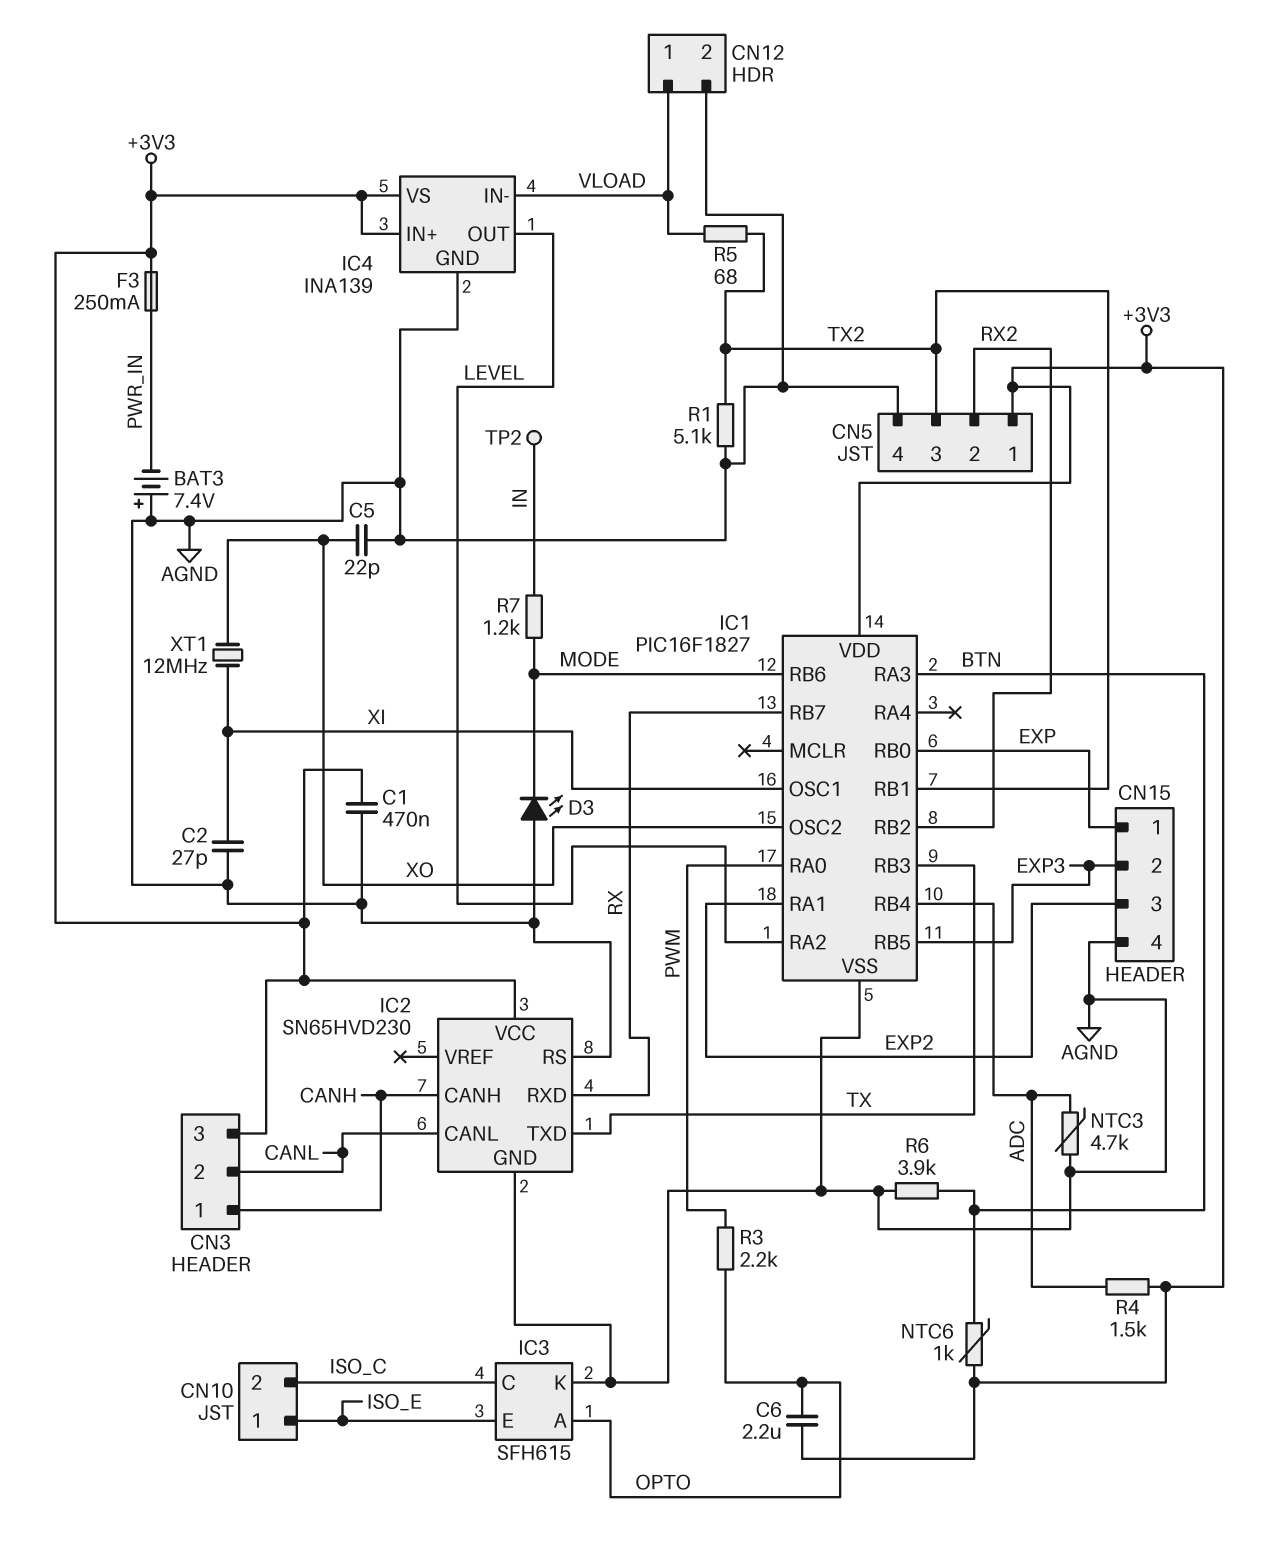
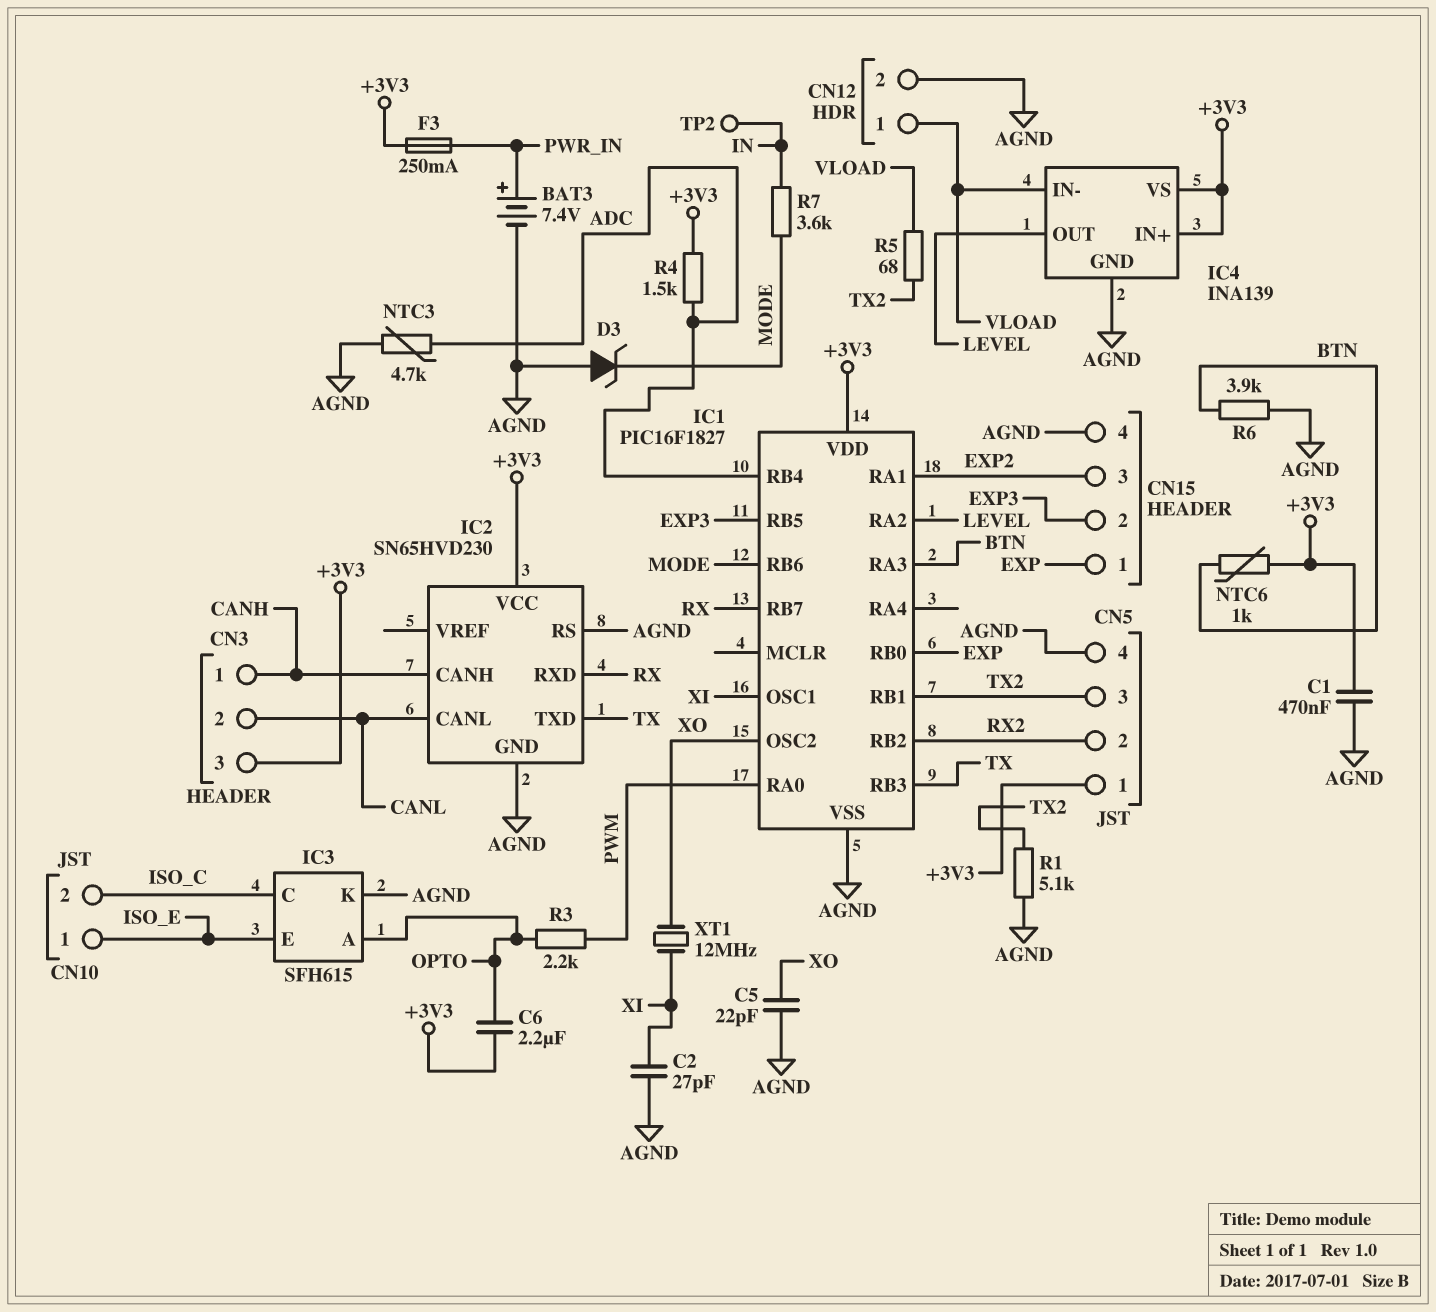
BAT3: 7.4V (plus AGND, minus PWR_IN) -> 7.4V (plus PWR_IN, minus AGND)
D3: LED (A AGND, K MODE) -> zener (A AGND, K MODE)
R7: 1.2k (IN, MODE) -> 3.6k (IN, MODE)

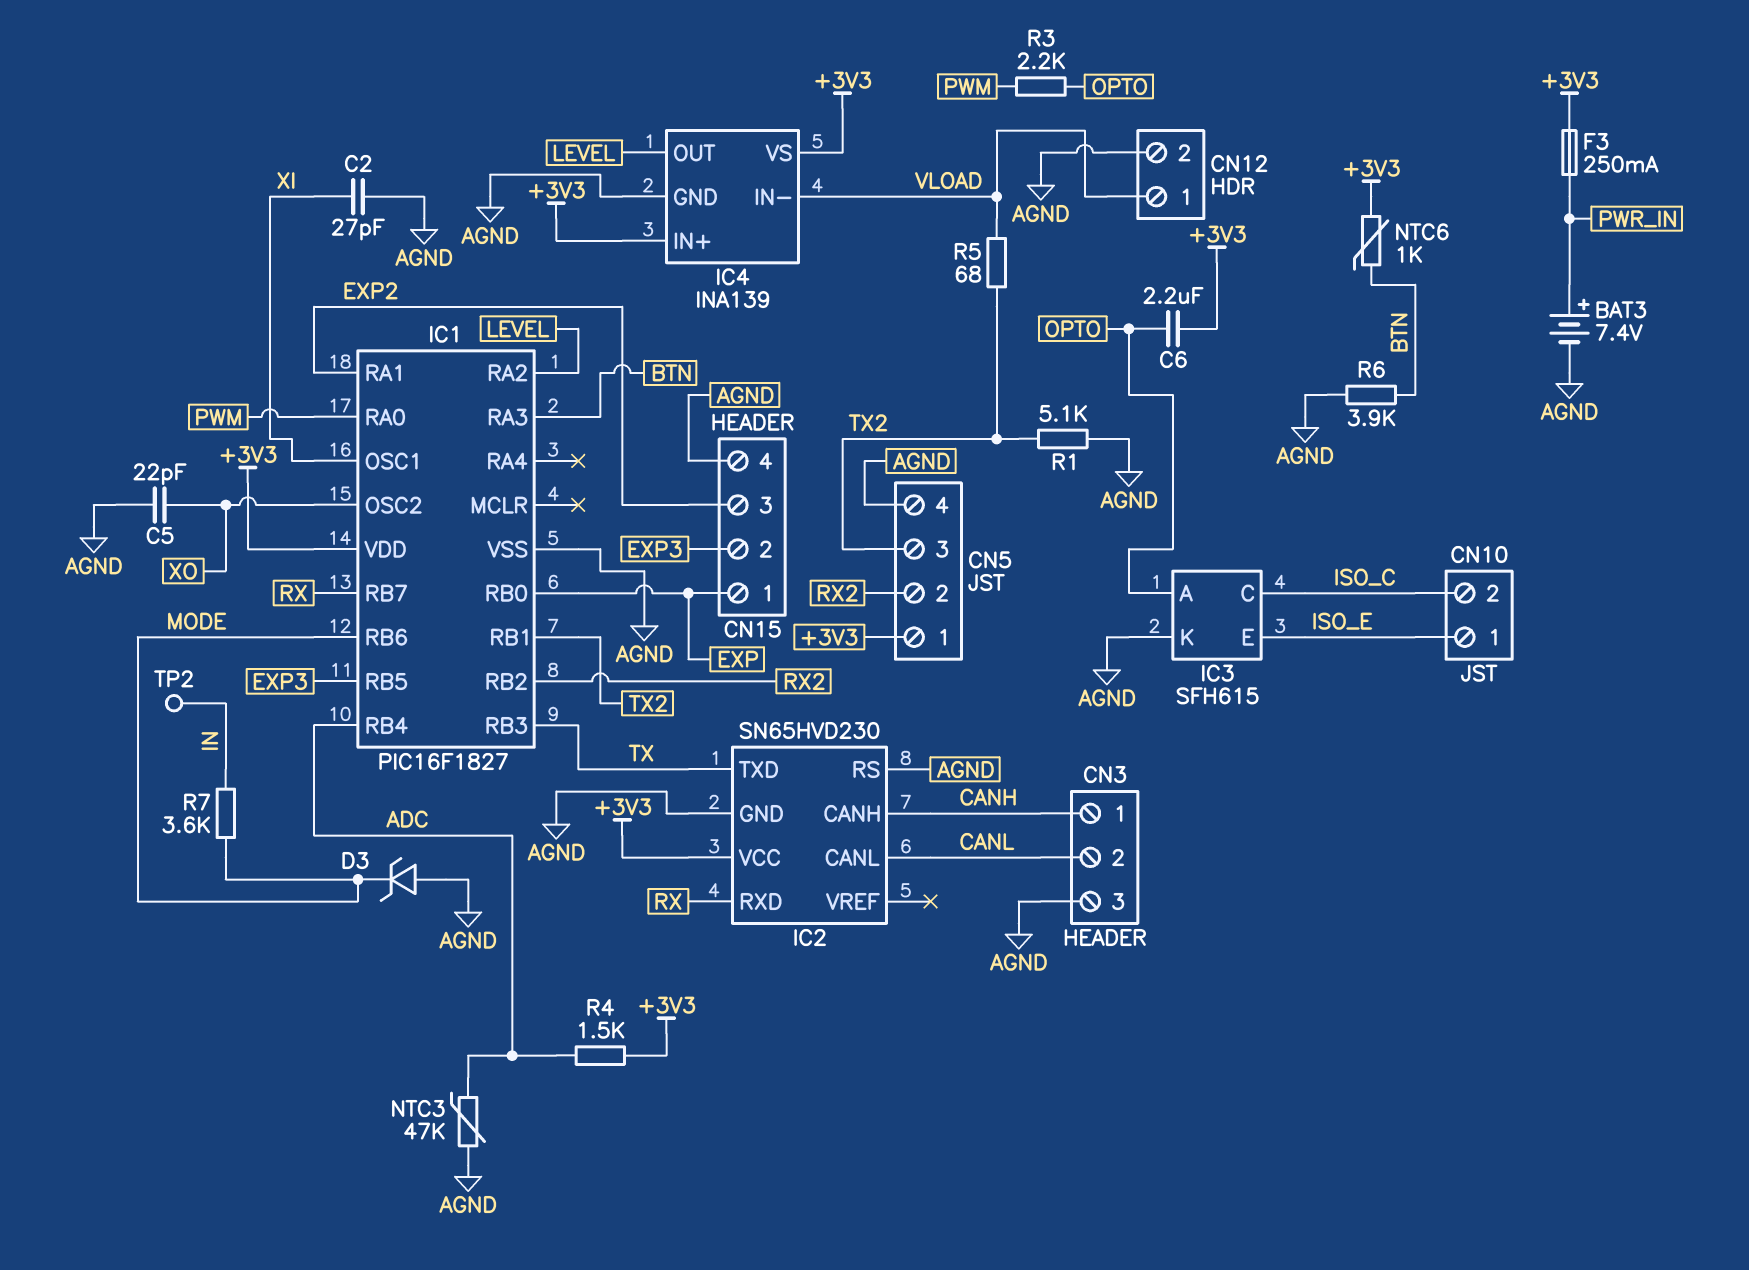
C1: 470nF (+3V3, AGND) -> none
CN3 pin 3: +3V3 -> AGND
NTC3: 4.7k (ADC, AGND) -> 47k (ADC, AGND)
XT1: 12MHz (XI, XO) -> none

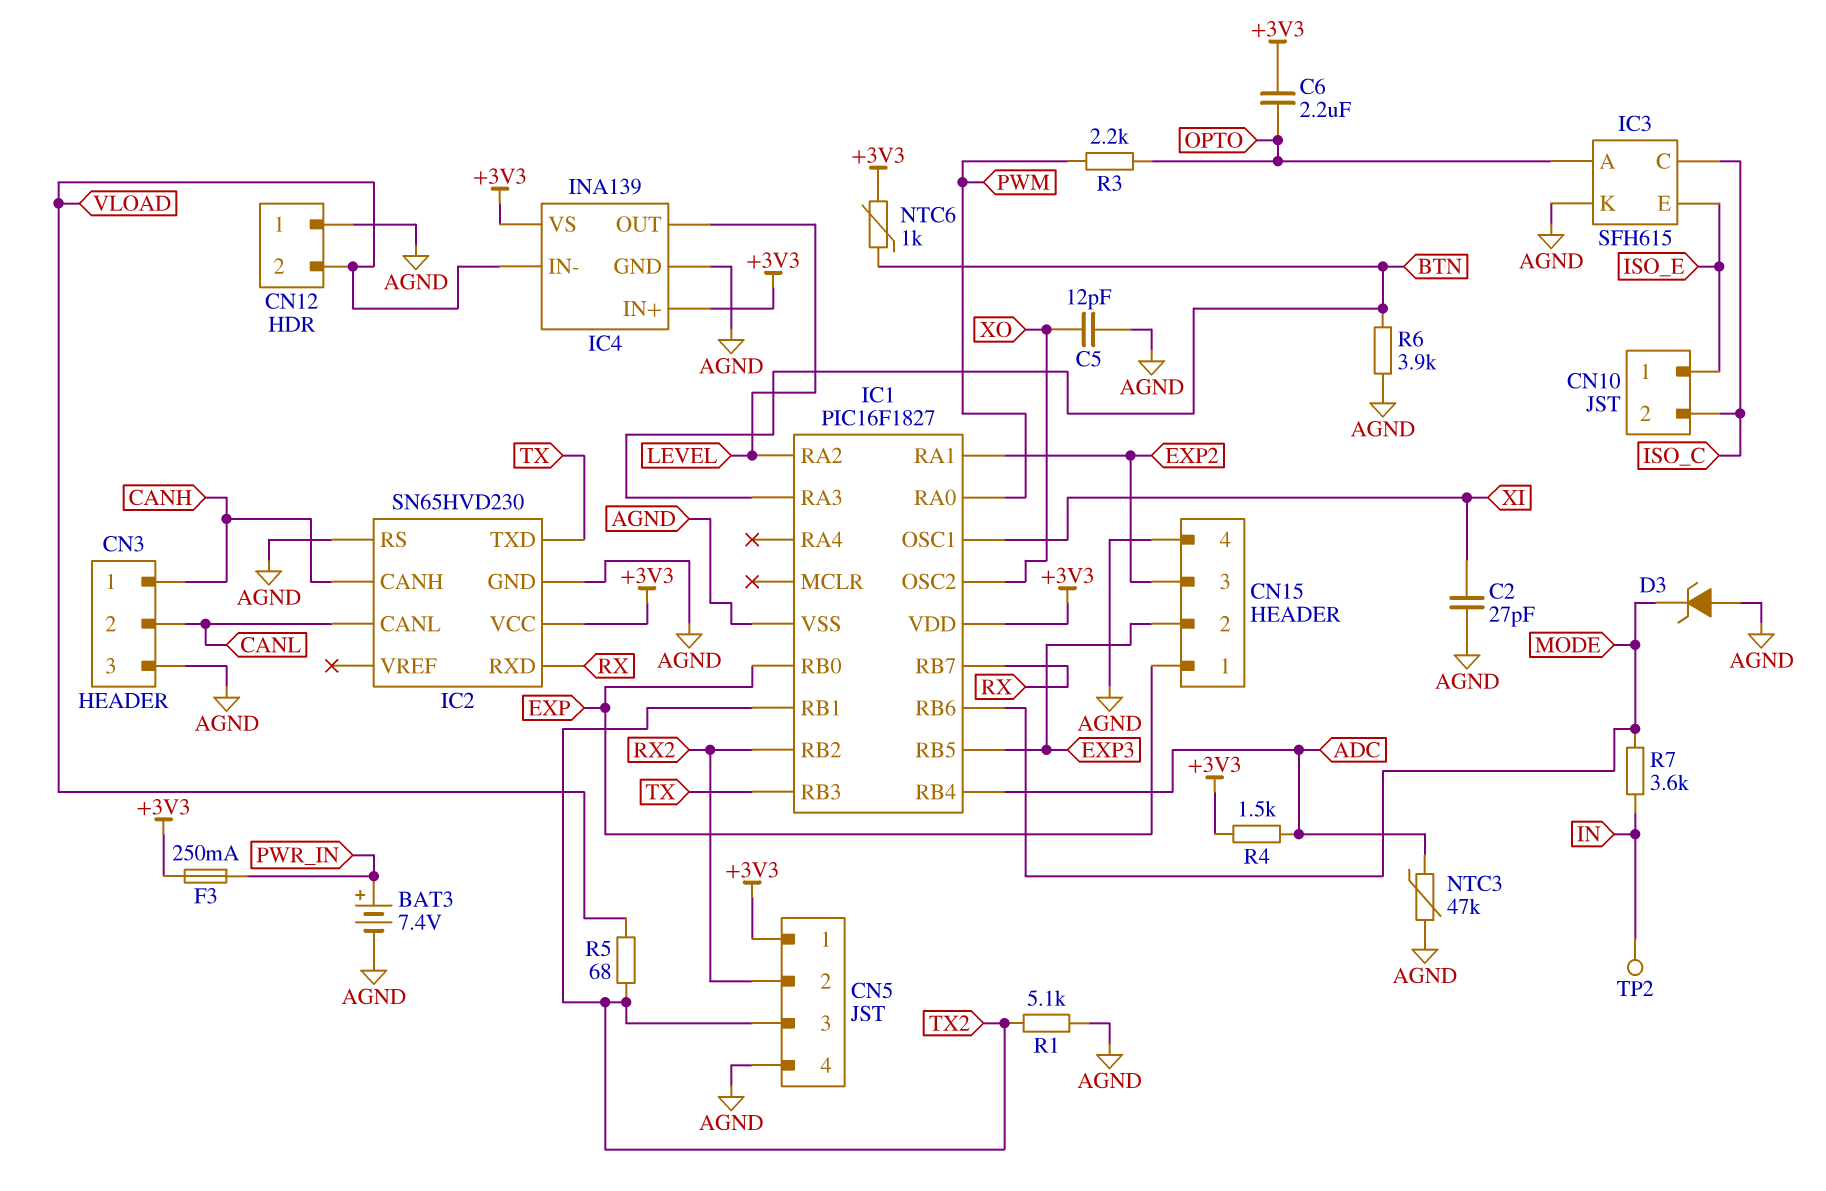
C5: 22pF (AGND, XO) -> 12pF (AGND, XO)
CN12 pin 1: VLOAD -> AGND
CN12 pin 2: AGND -> VLOAD

